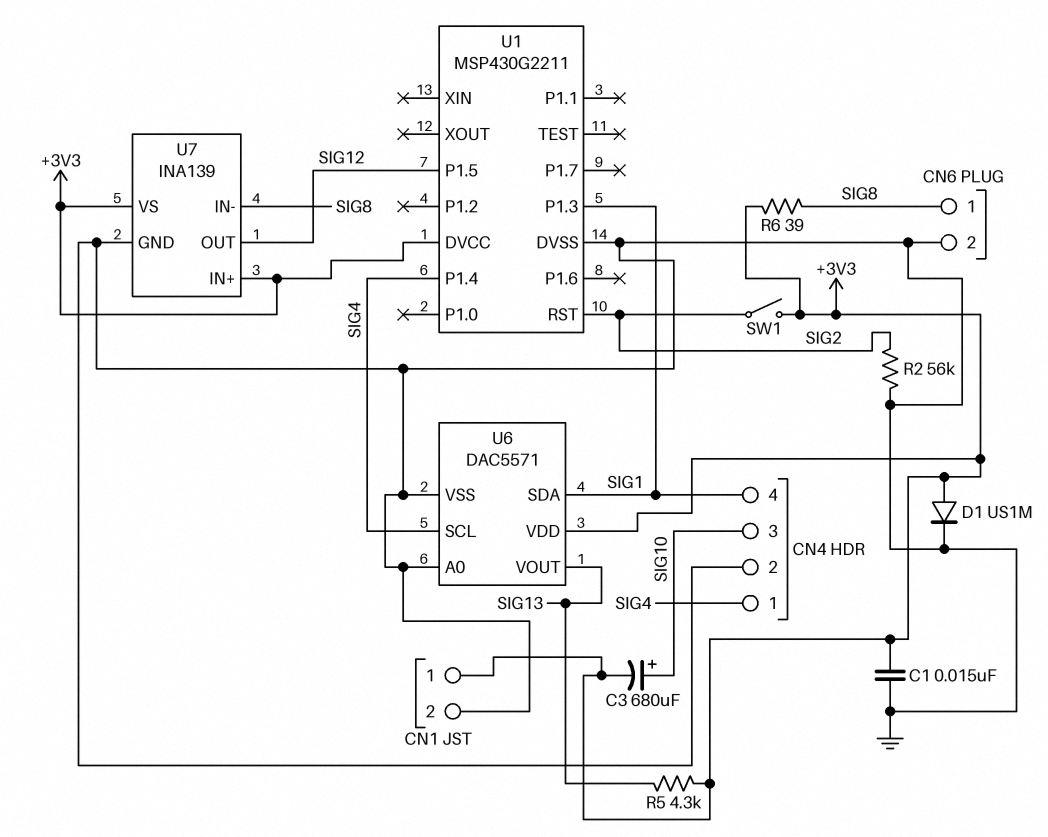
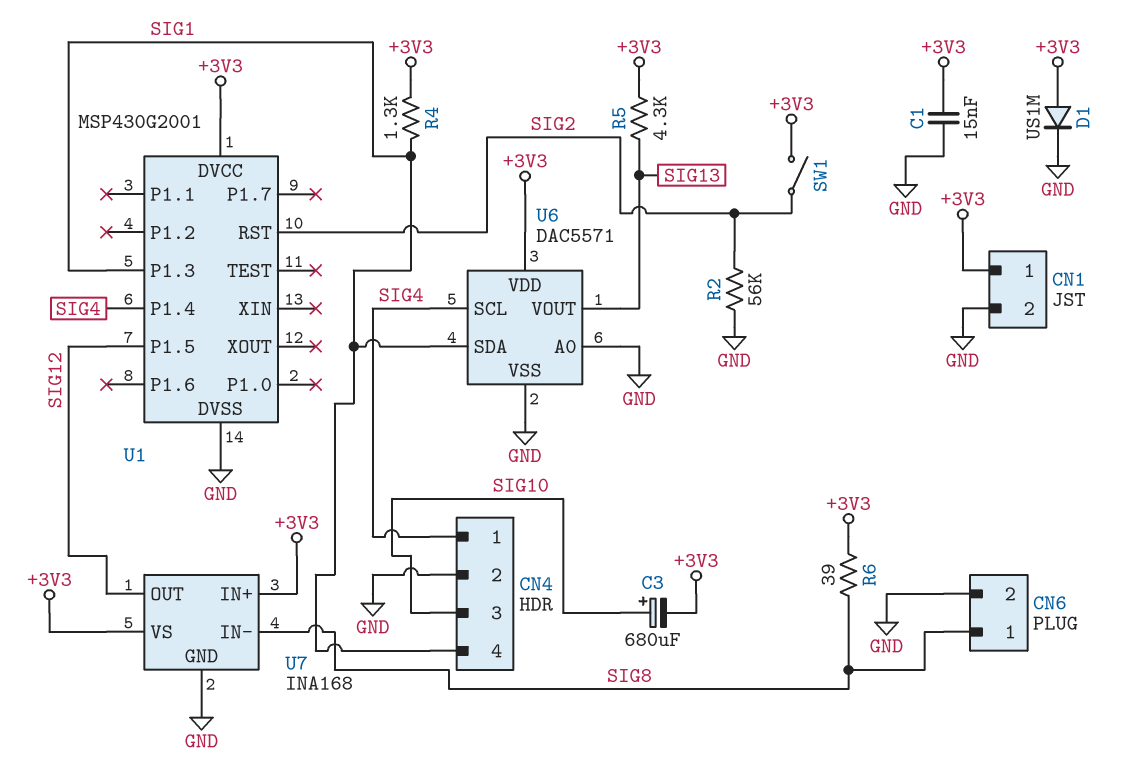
R4: none -> 1.3k (+3V3, SIG1)
U1: MSP430G2211 -> MSP430G2001
U7: INA139 -> INA168

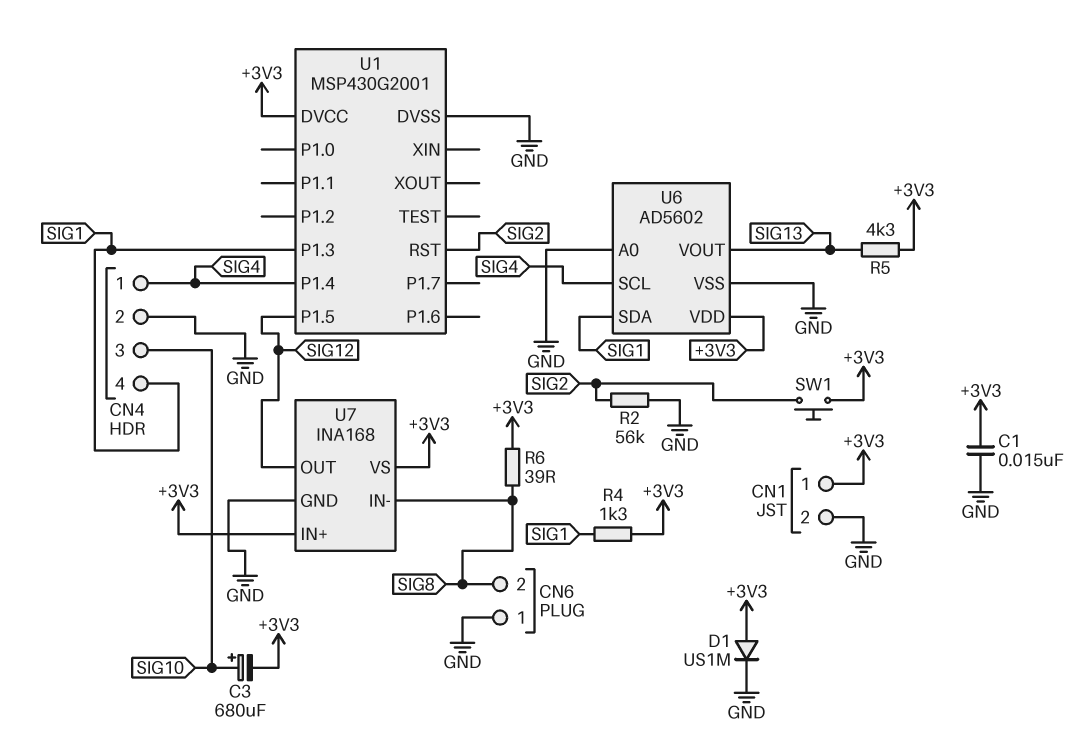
CN6 pin 1: SIG8 -> GND
CN6 pin 2: GND -> SIG8
SW1: switch (+3V3, SIG2) -> button (+3V3, SIG2)
U6: DAC5571 -> AD5602

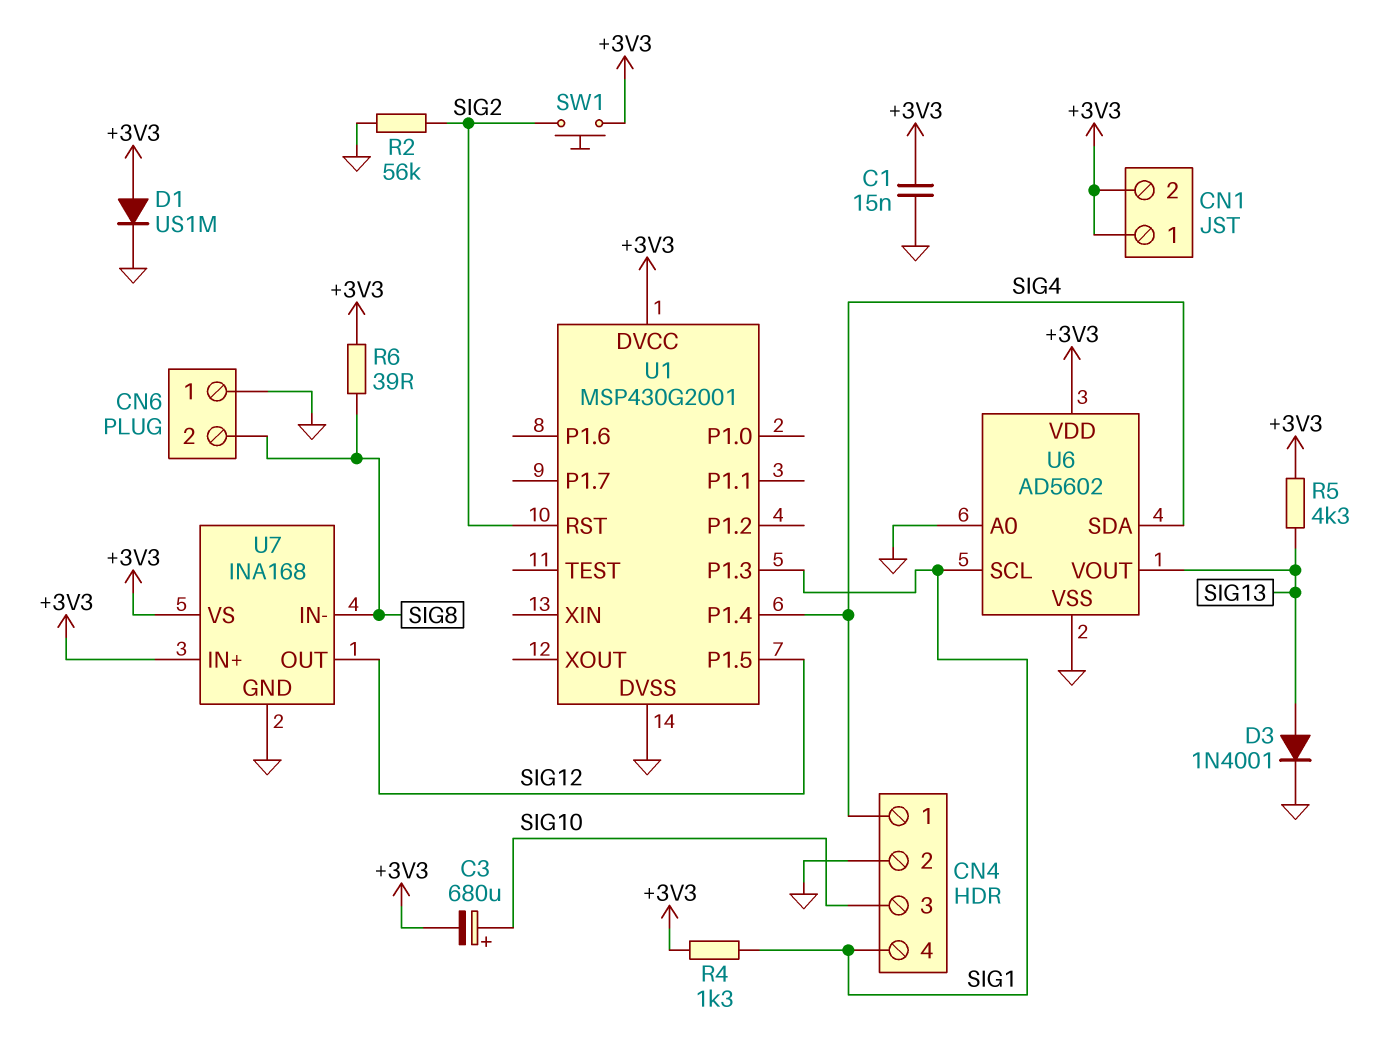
CN1 pin 2: GND -> +3V3
D3: none -> diode 1N4001 (A SIG13, K GND)
U6 pin SCL: SIG4 -> SIG1
U6 pin SDA: SIG1 -> SIG4

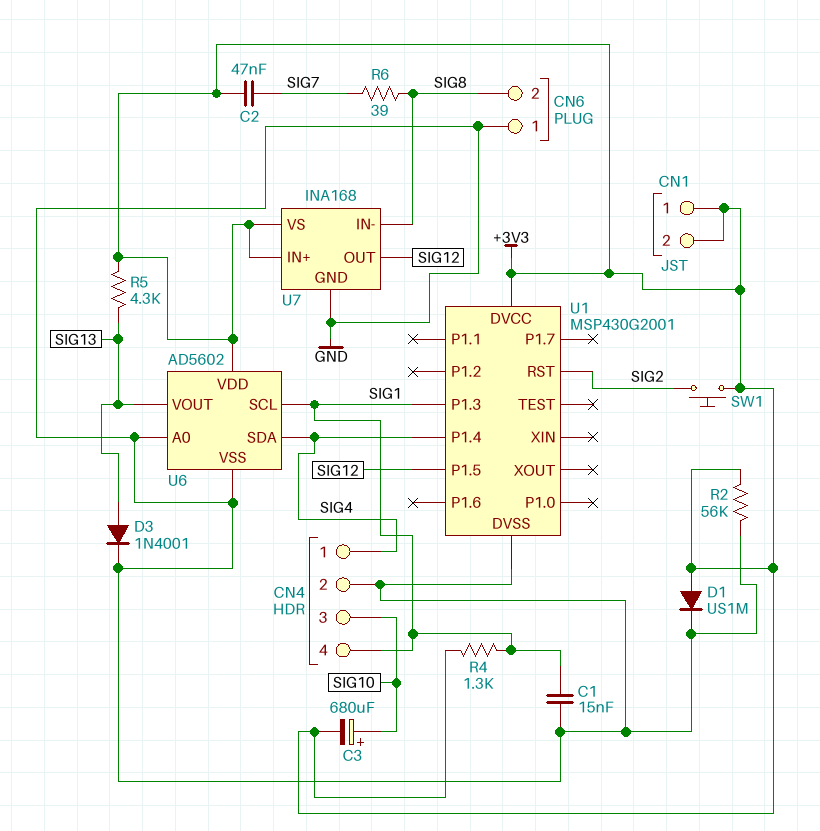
C1: 15nF (+3V3, GND) -> 15nF (GND, SIG1)
C2: none -> 47nF (+3V3, SIG7)
R2: 56k (GND, SIG2) -> 56k (+3V3, GND)
R6: 39 (+3V3, SIG8) -> 39 (SIG7, SIG8)

